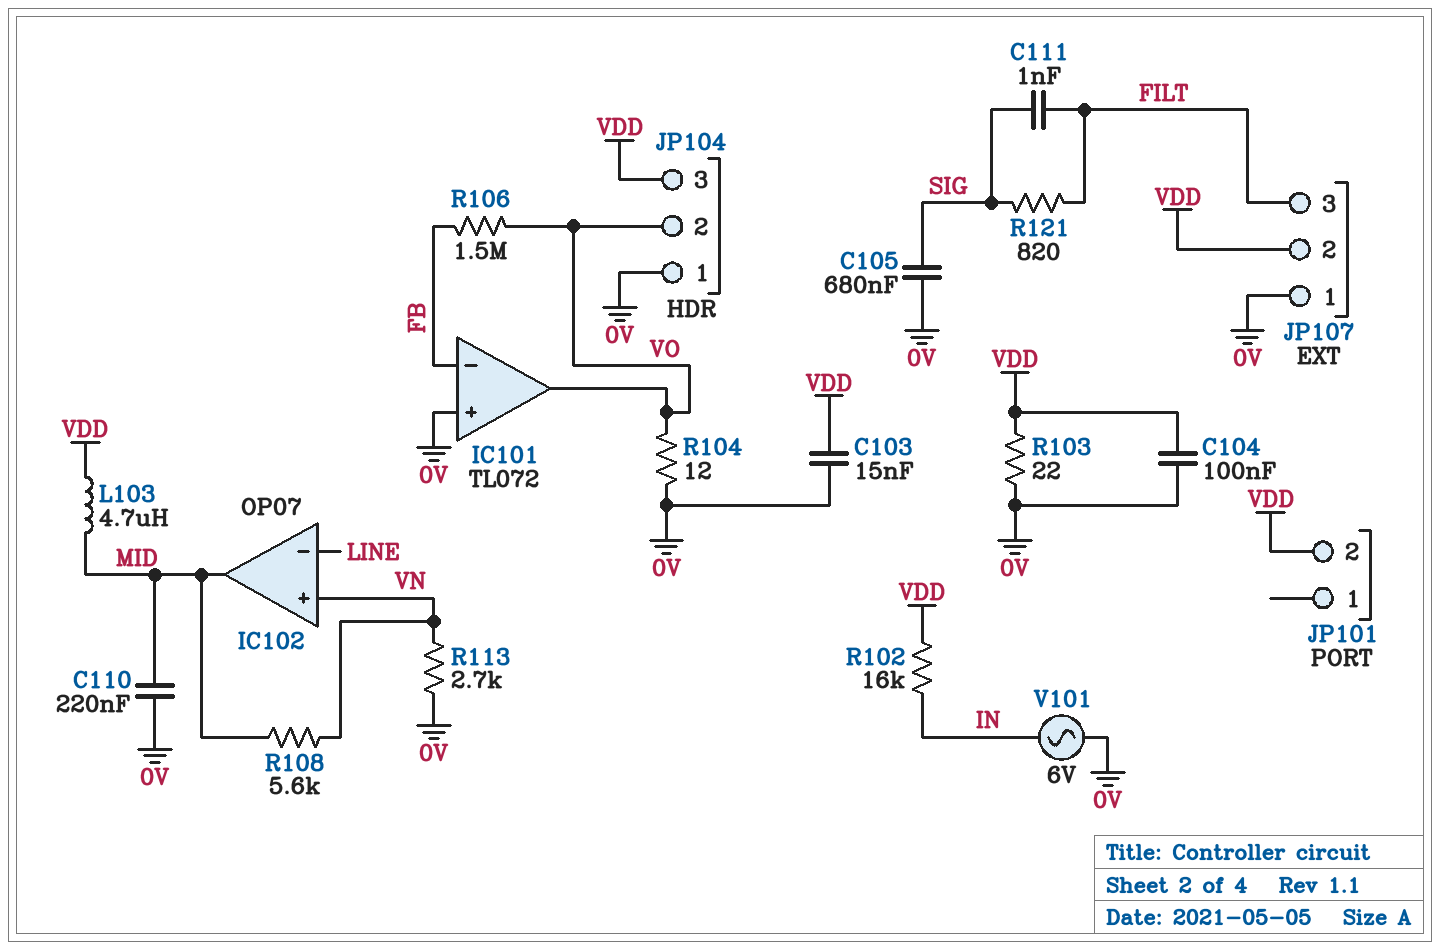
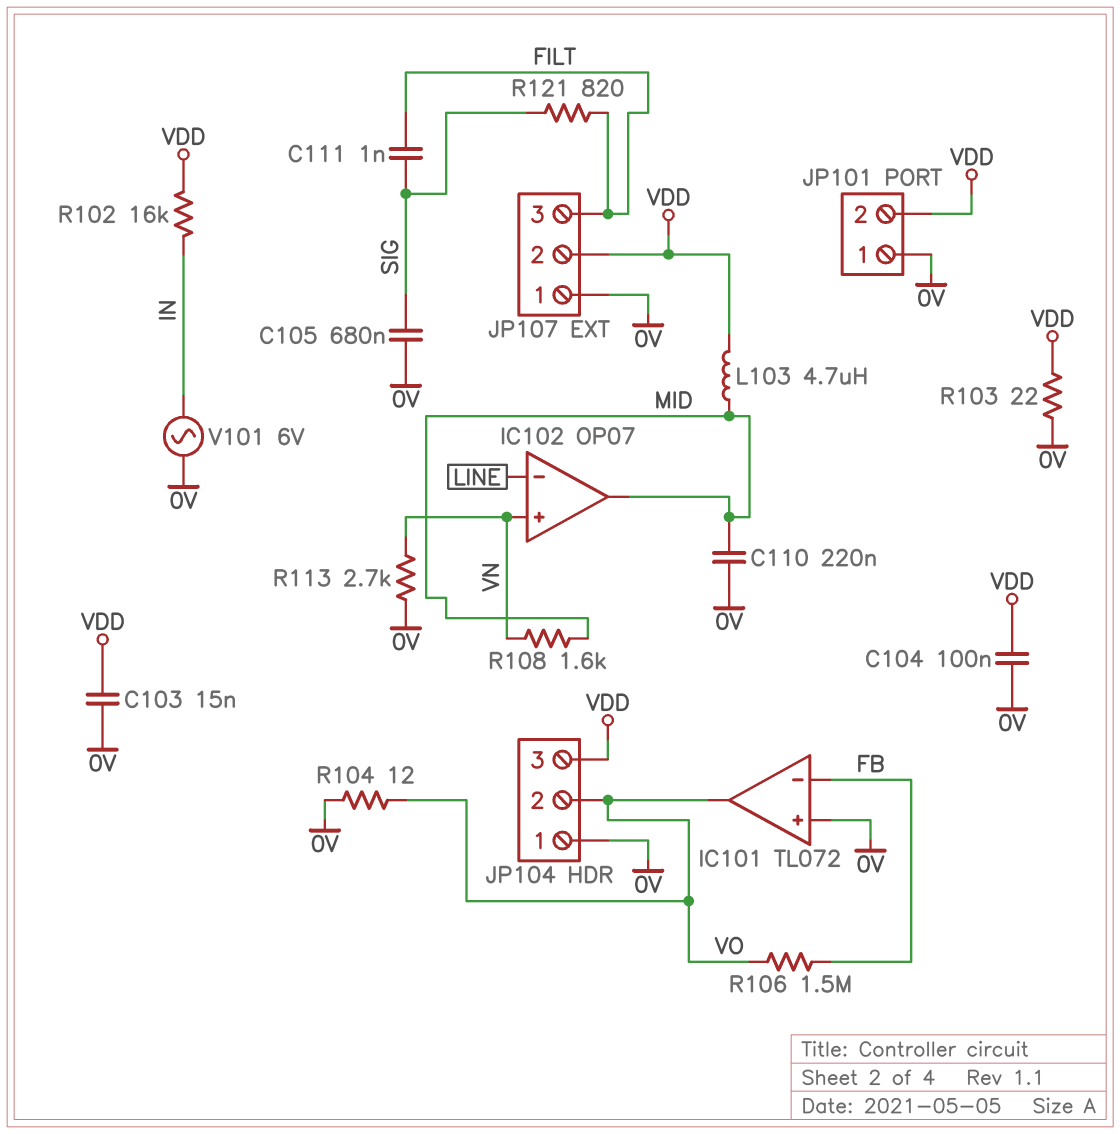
JP101 pin 1: none -> 0V
R108: 5.6k (MID, VN) -> 1.6k (MID, VN)

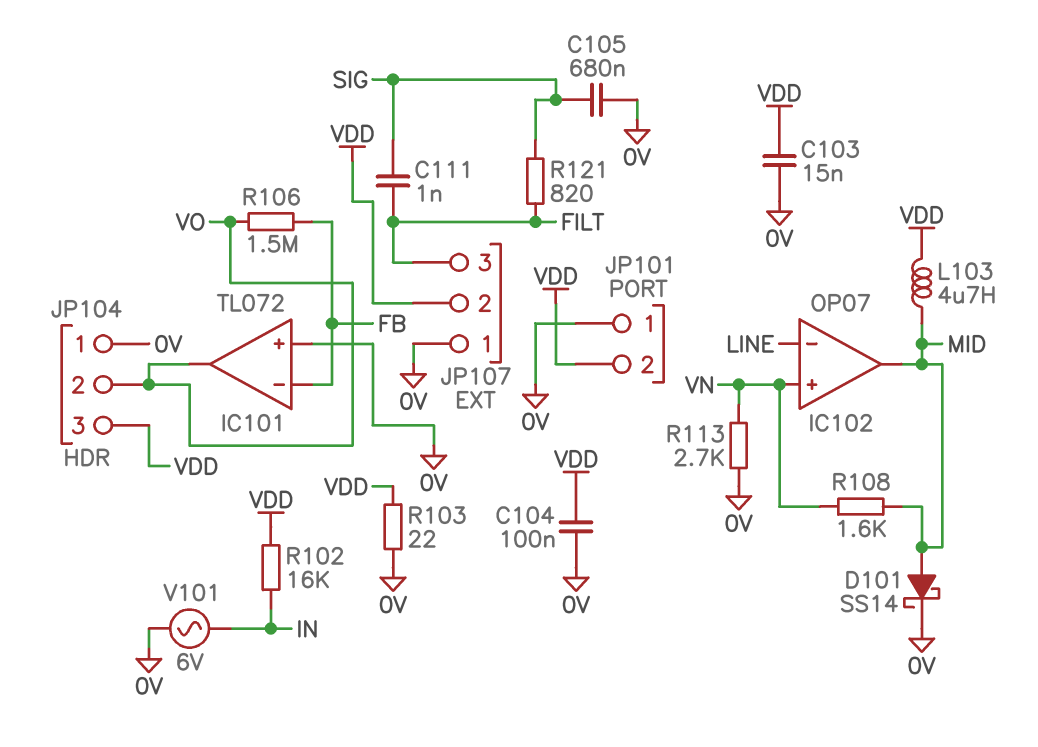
C110: 220nF (0V, MID) -> none
D101: none -> schottky SS14 (A MID, K 0V)
R104: 12 (0V, VO) -> none

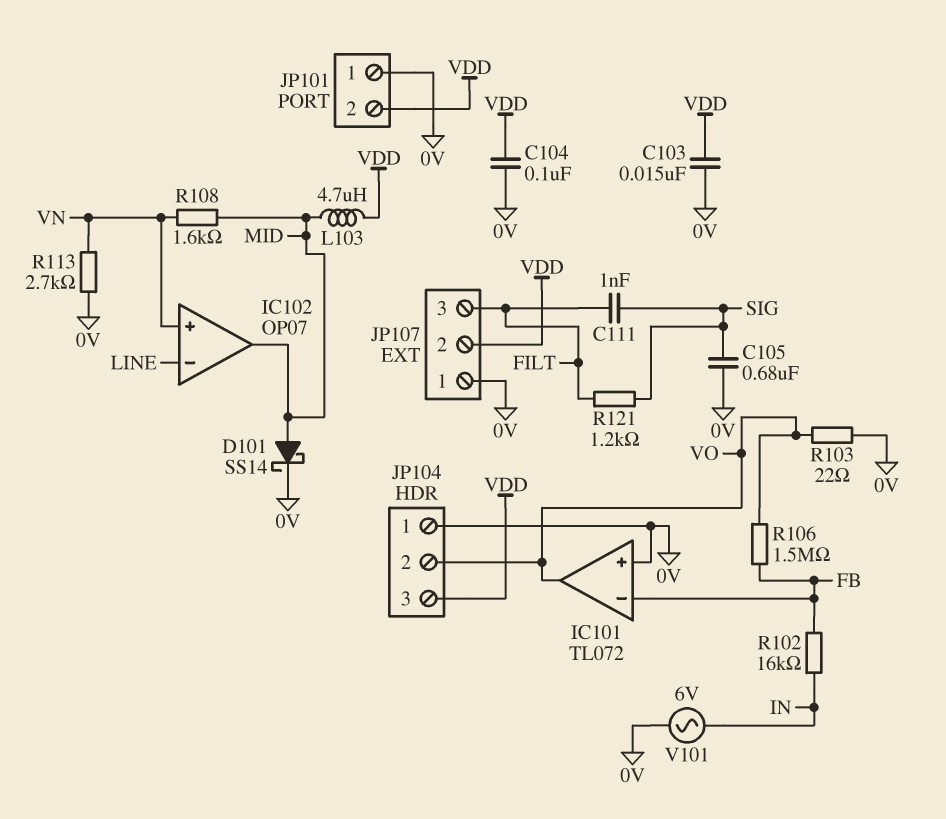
R102: 16k (IN, VDD) -> 16k (FB, IN)
R103: 22 (0V, VDD) -> 22 (0V, VO)
R121: 820 (FILT, SIG) -> 1.2k (FILT, SIG)

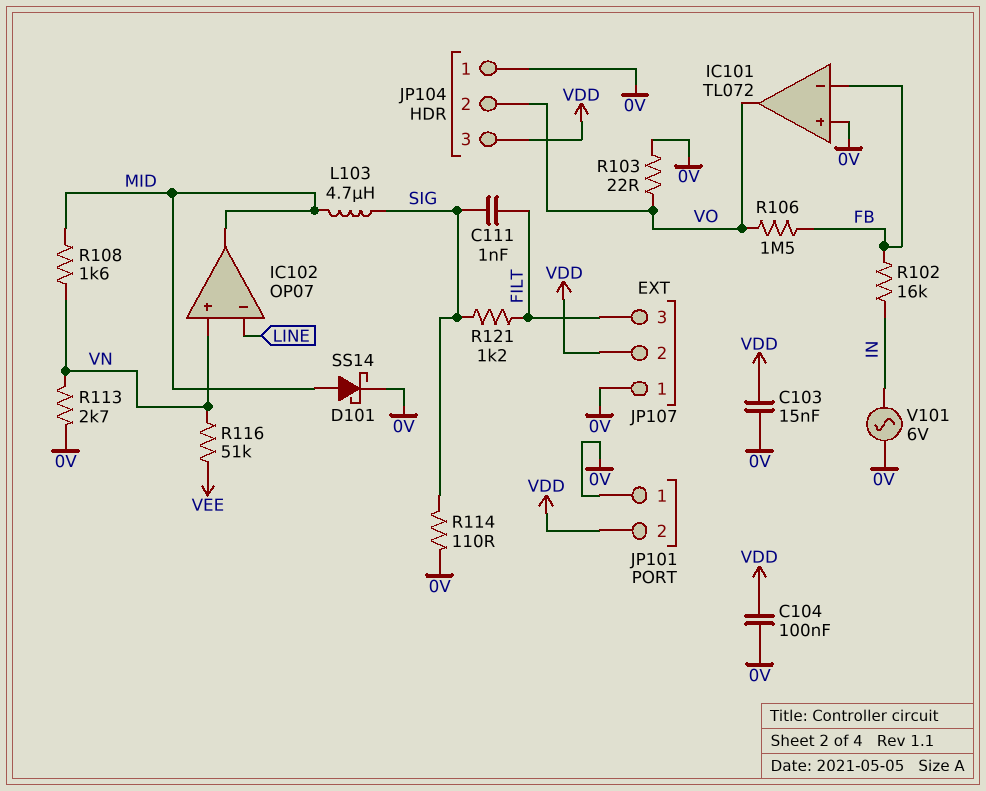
C105: 680nF (0V, SIG) -> none
L103: 4.7uH (MID, VDD) -> 4.7uH (MID, SIG)
R114: none -> 110 (0V, SIG)
R116: none -> 51k (VEE, VN)

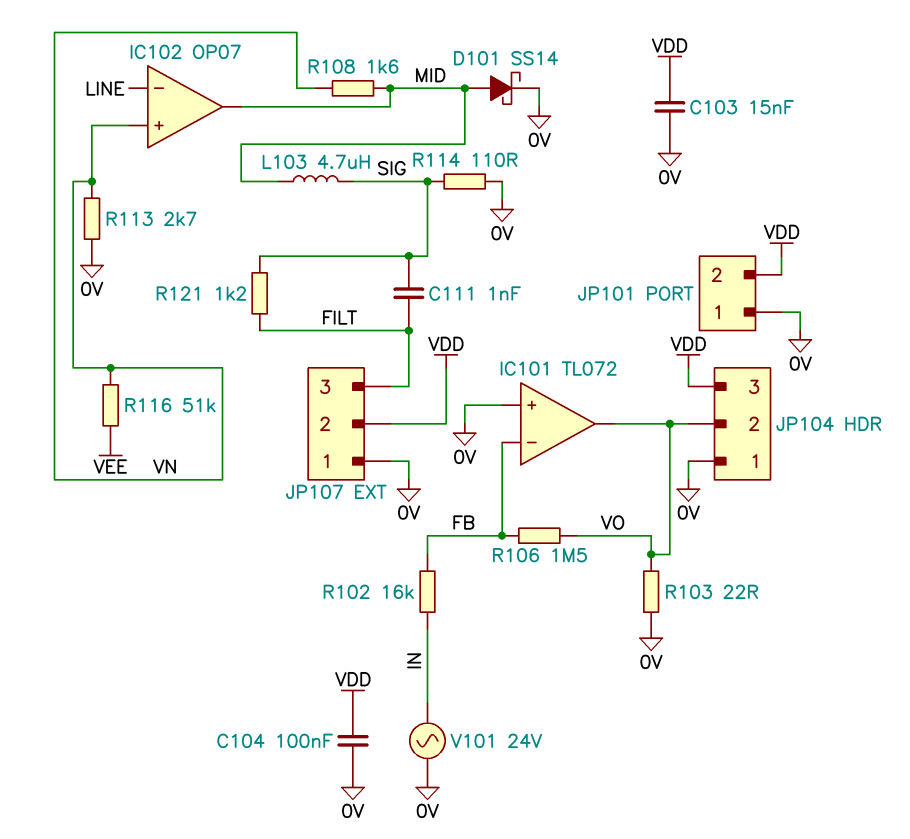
V101: AC 6V (0V, IN) -> AC 24V (0V, IN)

